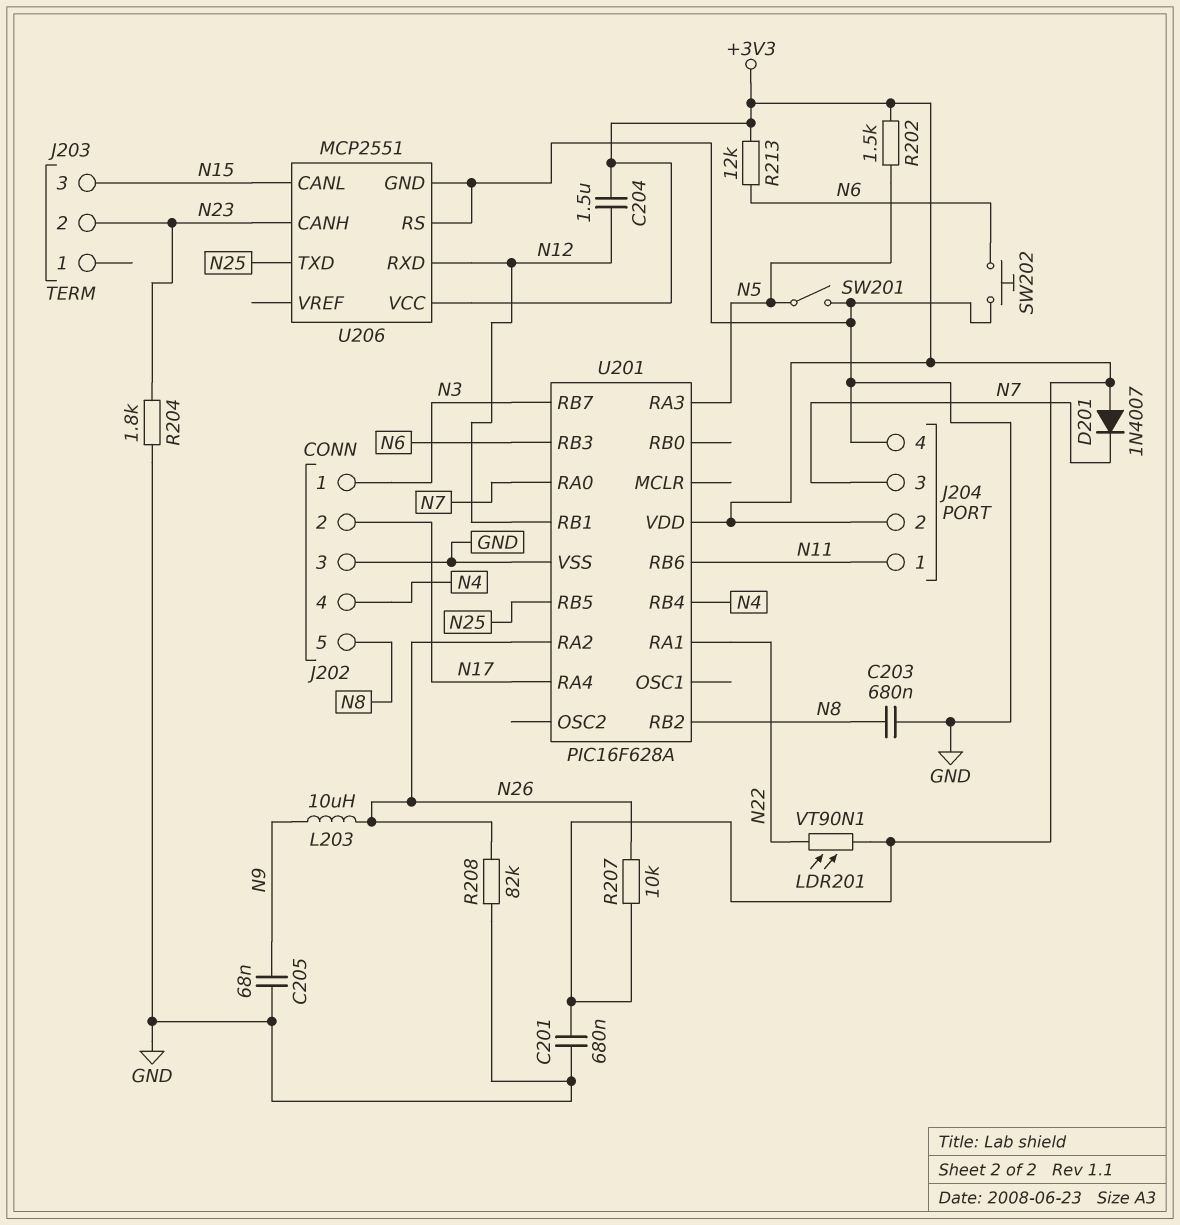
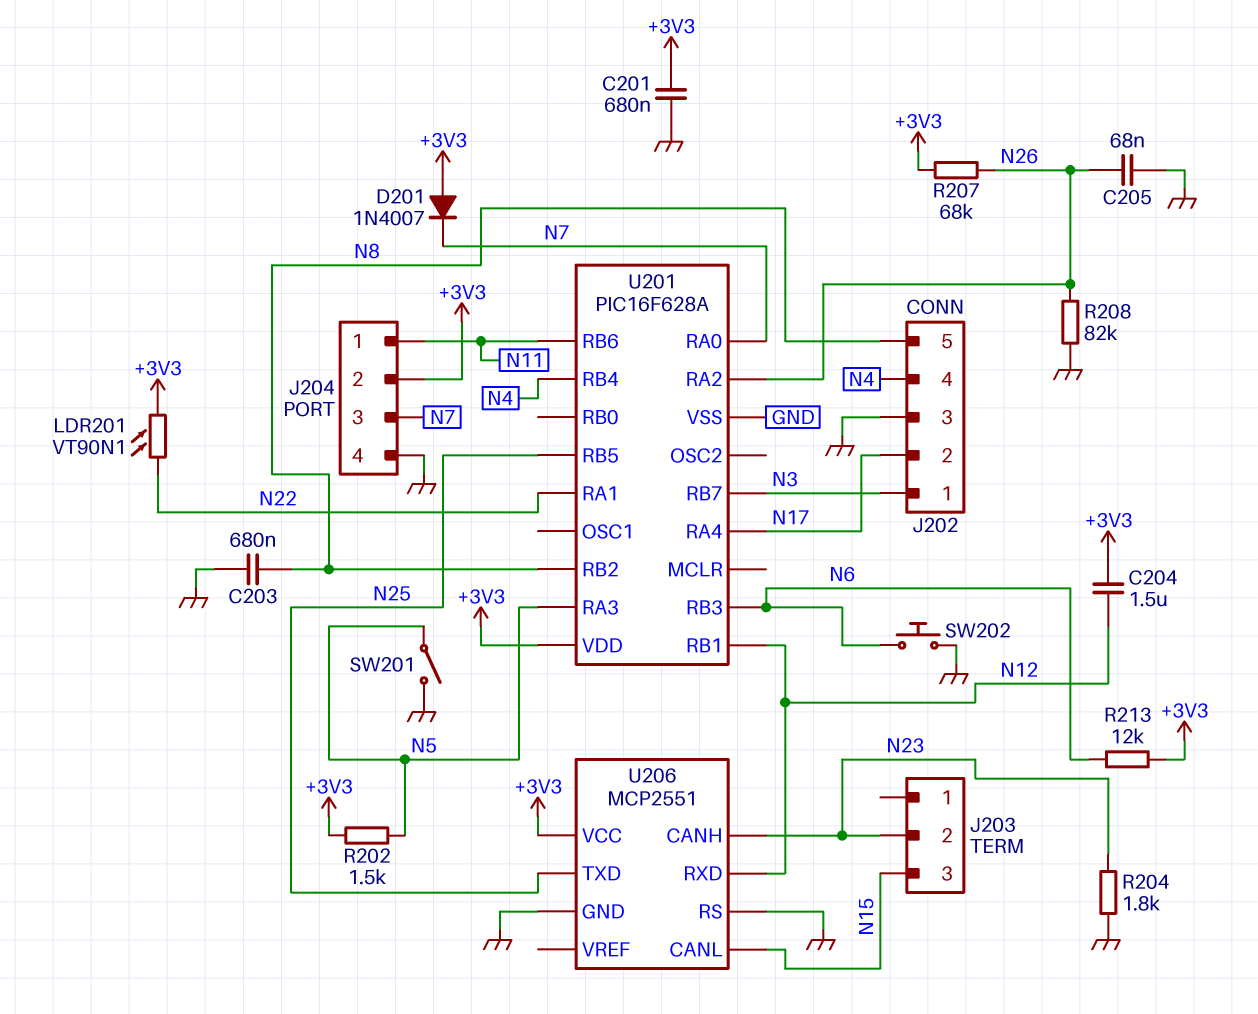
C205: 68nF (GND, N9) -> 68nF (GND, N26)
L203: 10uH (N9, N26) -> none
R207: 10k (+3V3, N26) -> 68k (+3V3, N26)

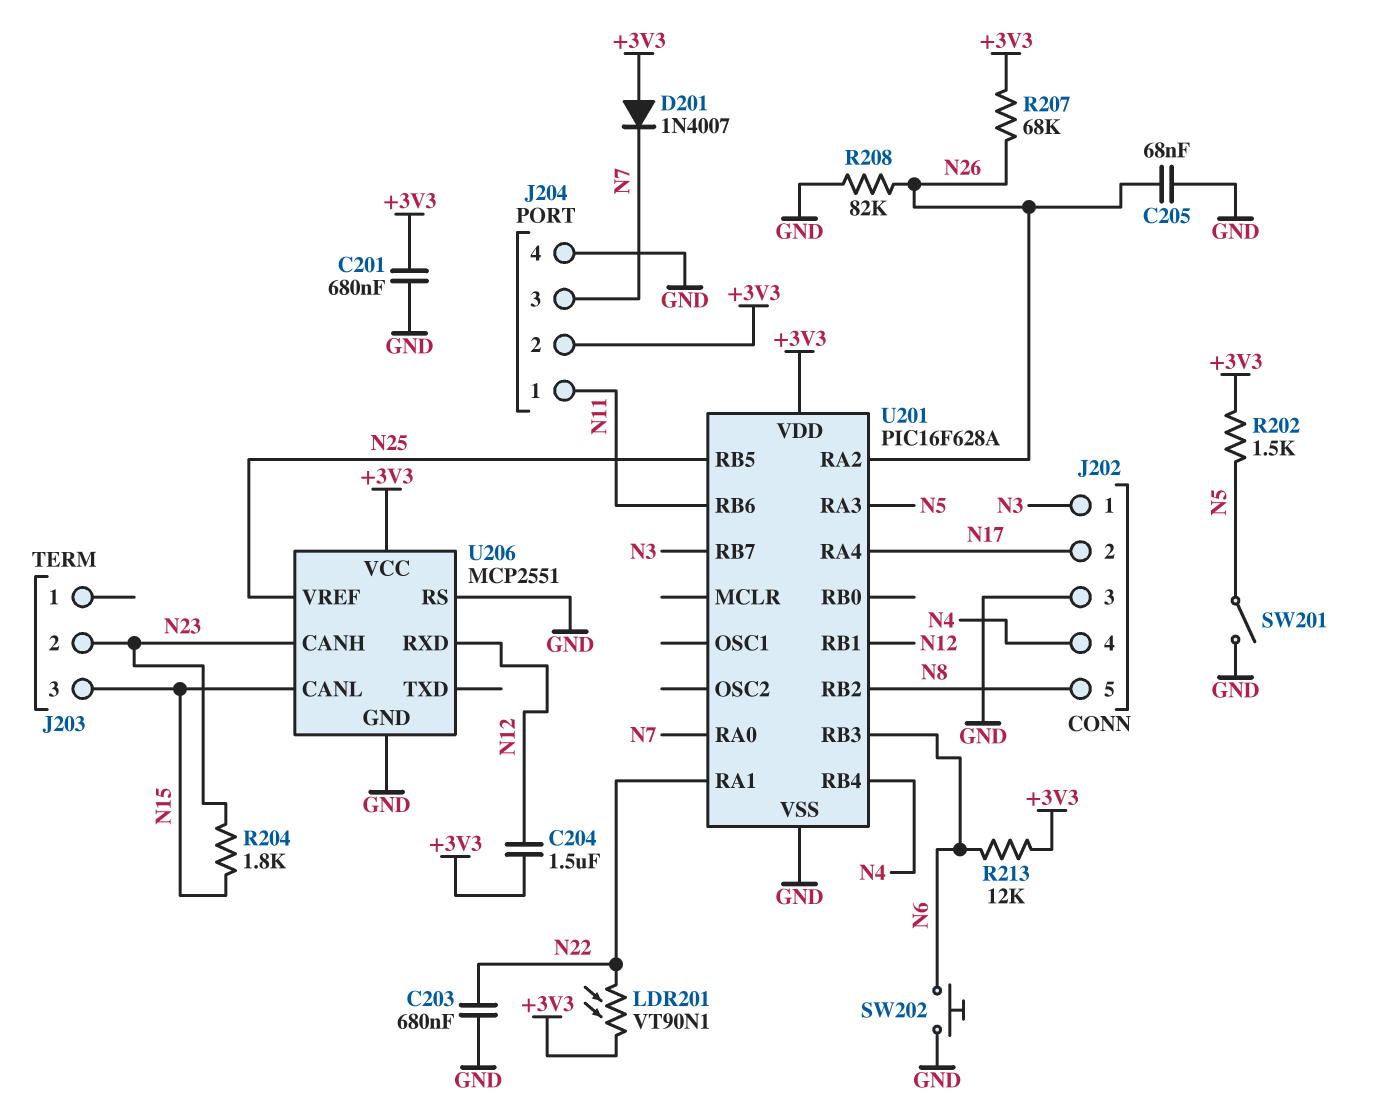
C203: 680nF (GND, N8) -> 680nF (GND, N22)
R204: 1.8k (GND, N23) -> 1.8k (N15, N23)
U206 pin TXD: N25 -> none
U206 pin VREF: none -> N25

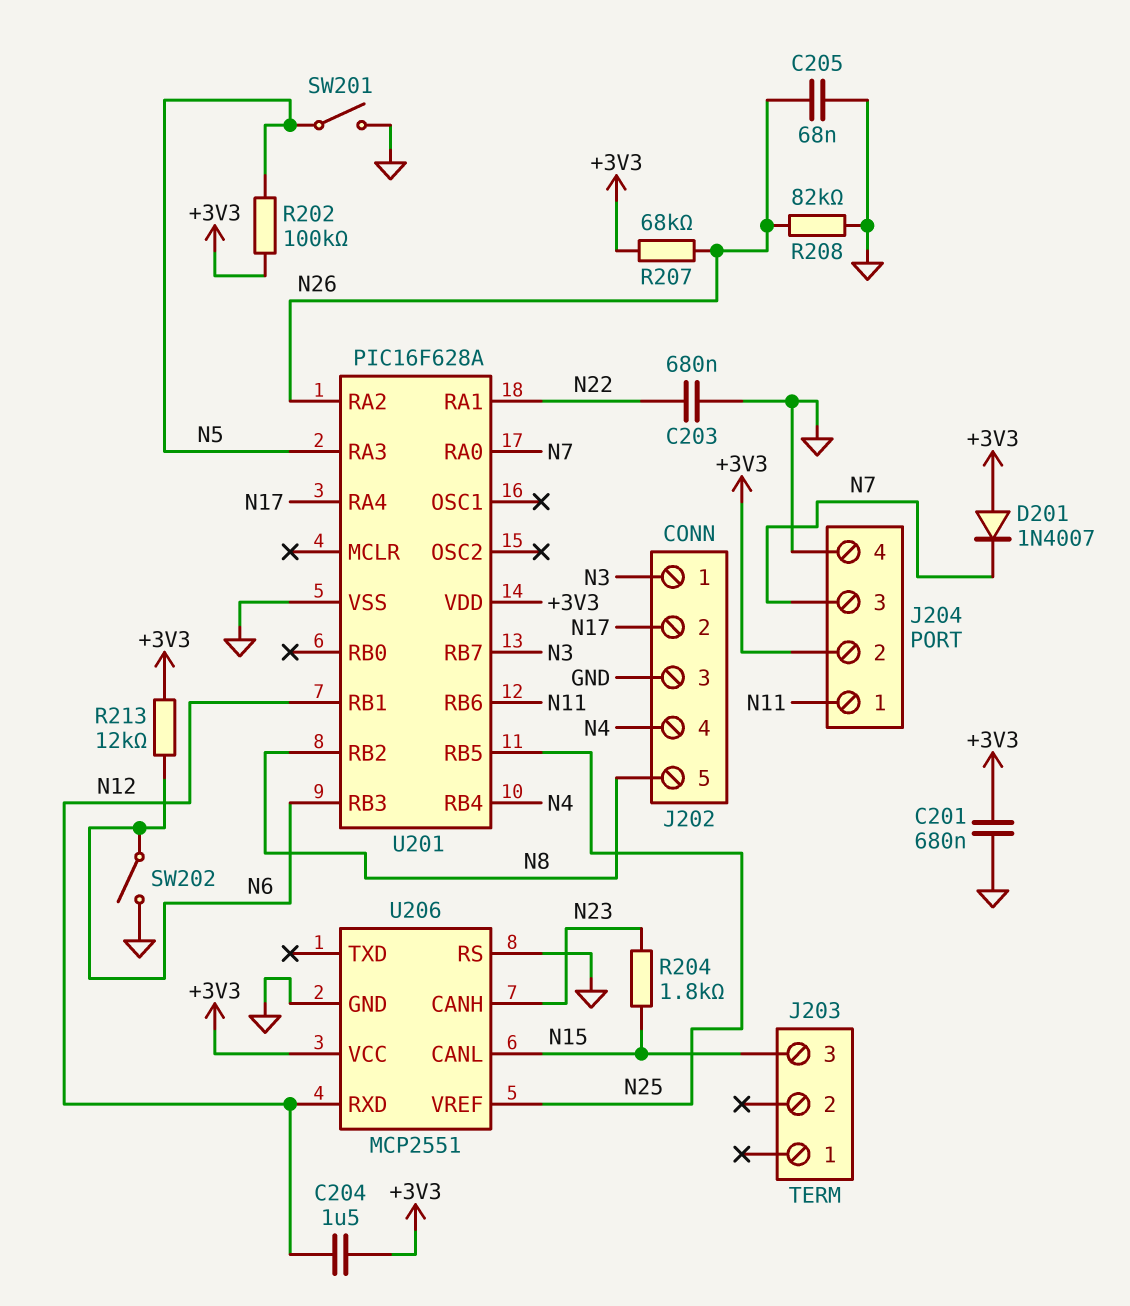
J203 pin 2: N23 -> none
LDR201: VT90N1 (+3V3, N22) -> none
R202: 1.5k (+3V3, N5) -> 100k (+3V3, N5)
SW202: button (GND, N6) -> switch (GND, N6)

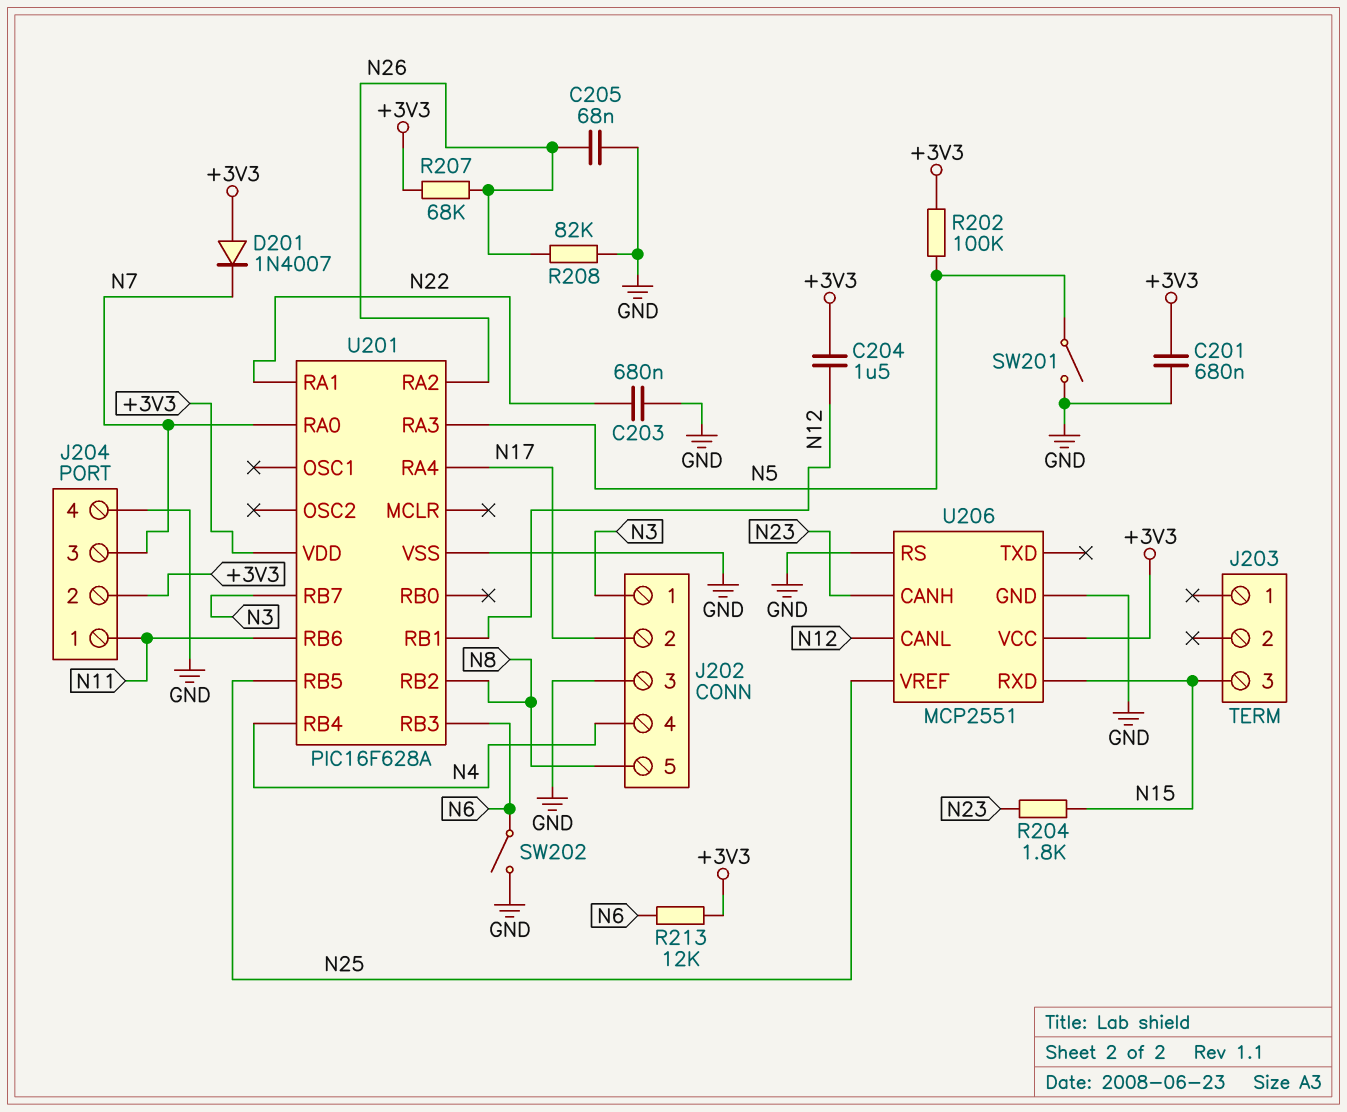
U206 pin CANL: N15 -> N12
U206 pin RXD: N12 -> N15

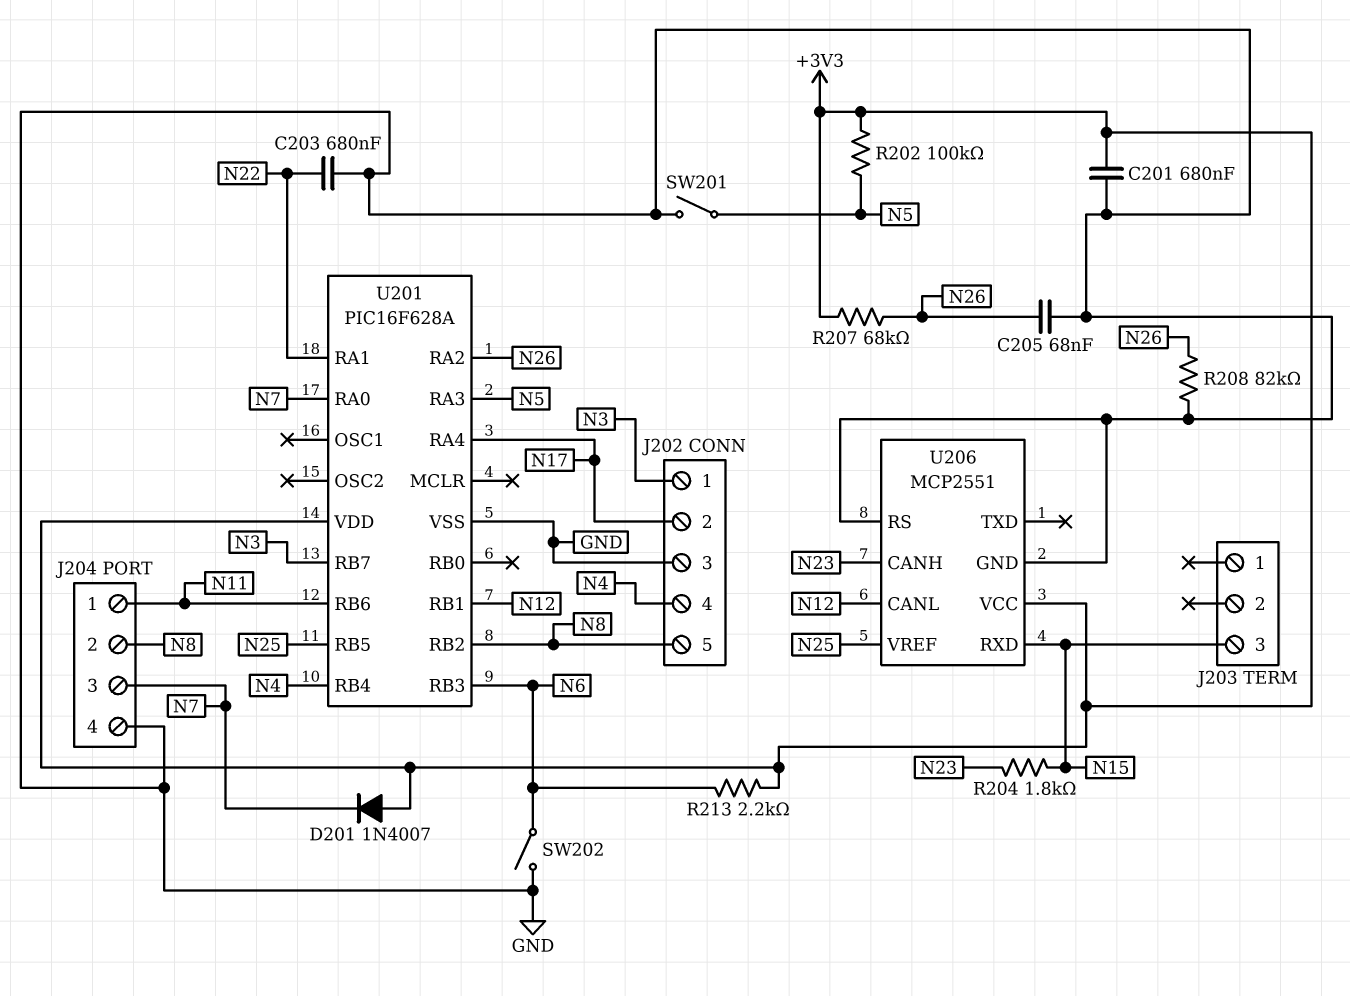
C204: 1.5uF (+3V3, N12) -> none
J204 pin 2: +3V3 -> N8
R213: 12k (+3V3, N6) -> 2.2k (+3V3, N6)

